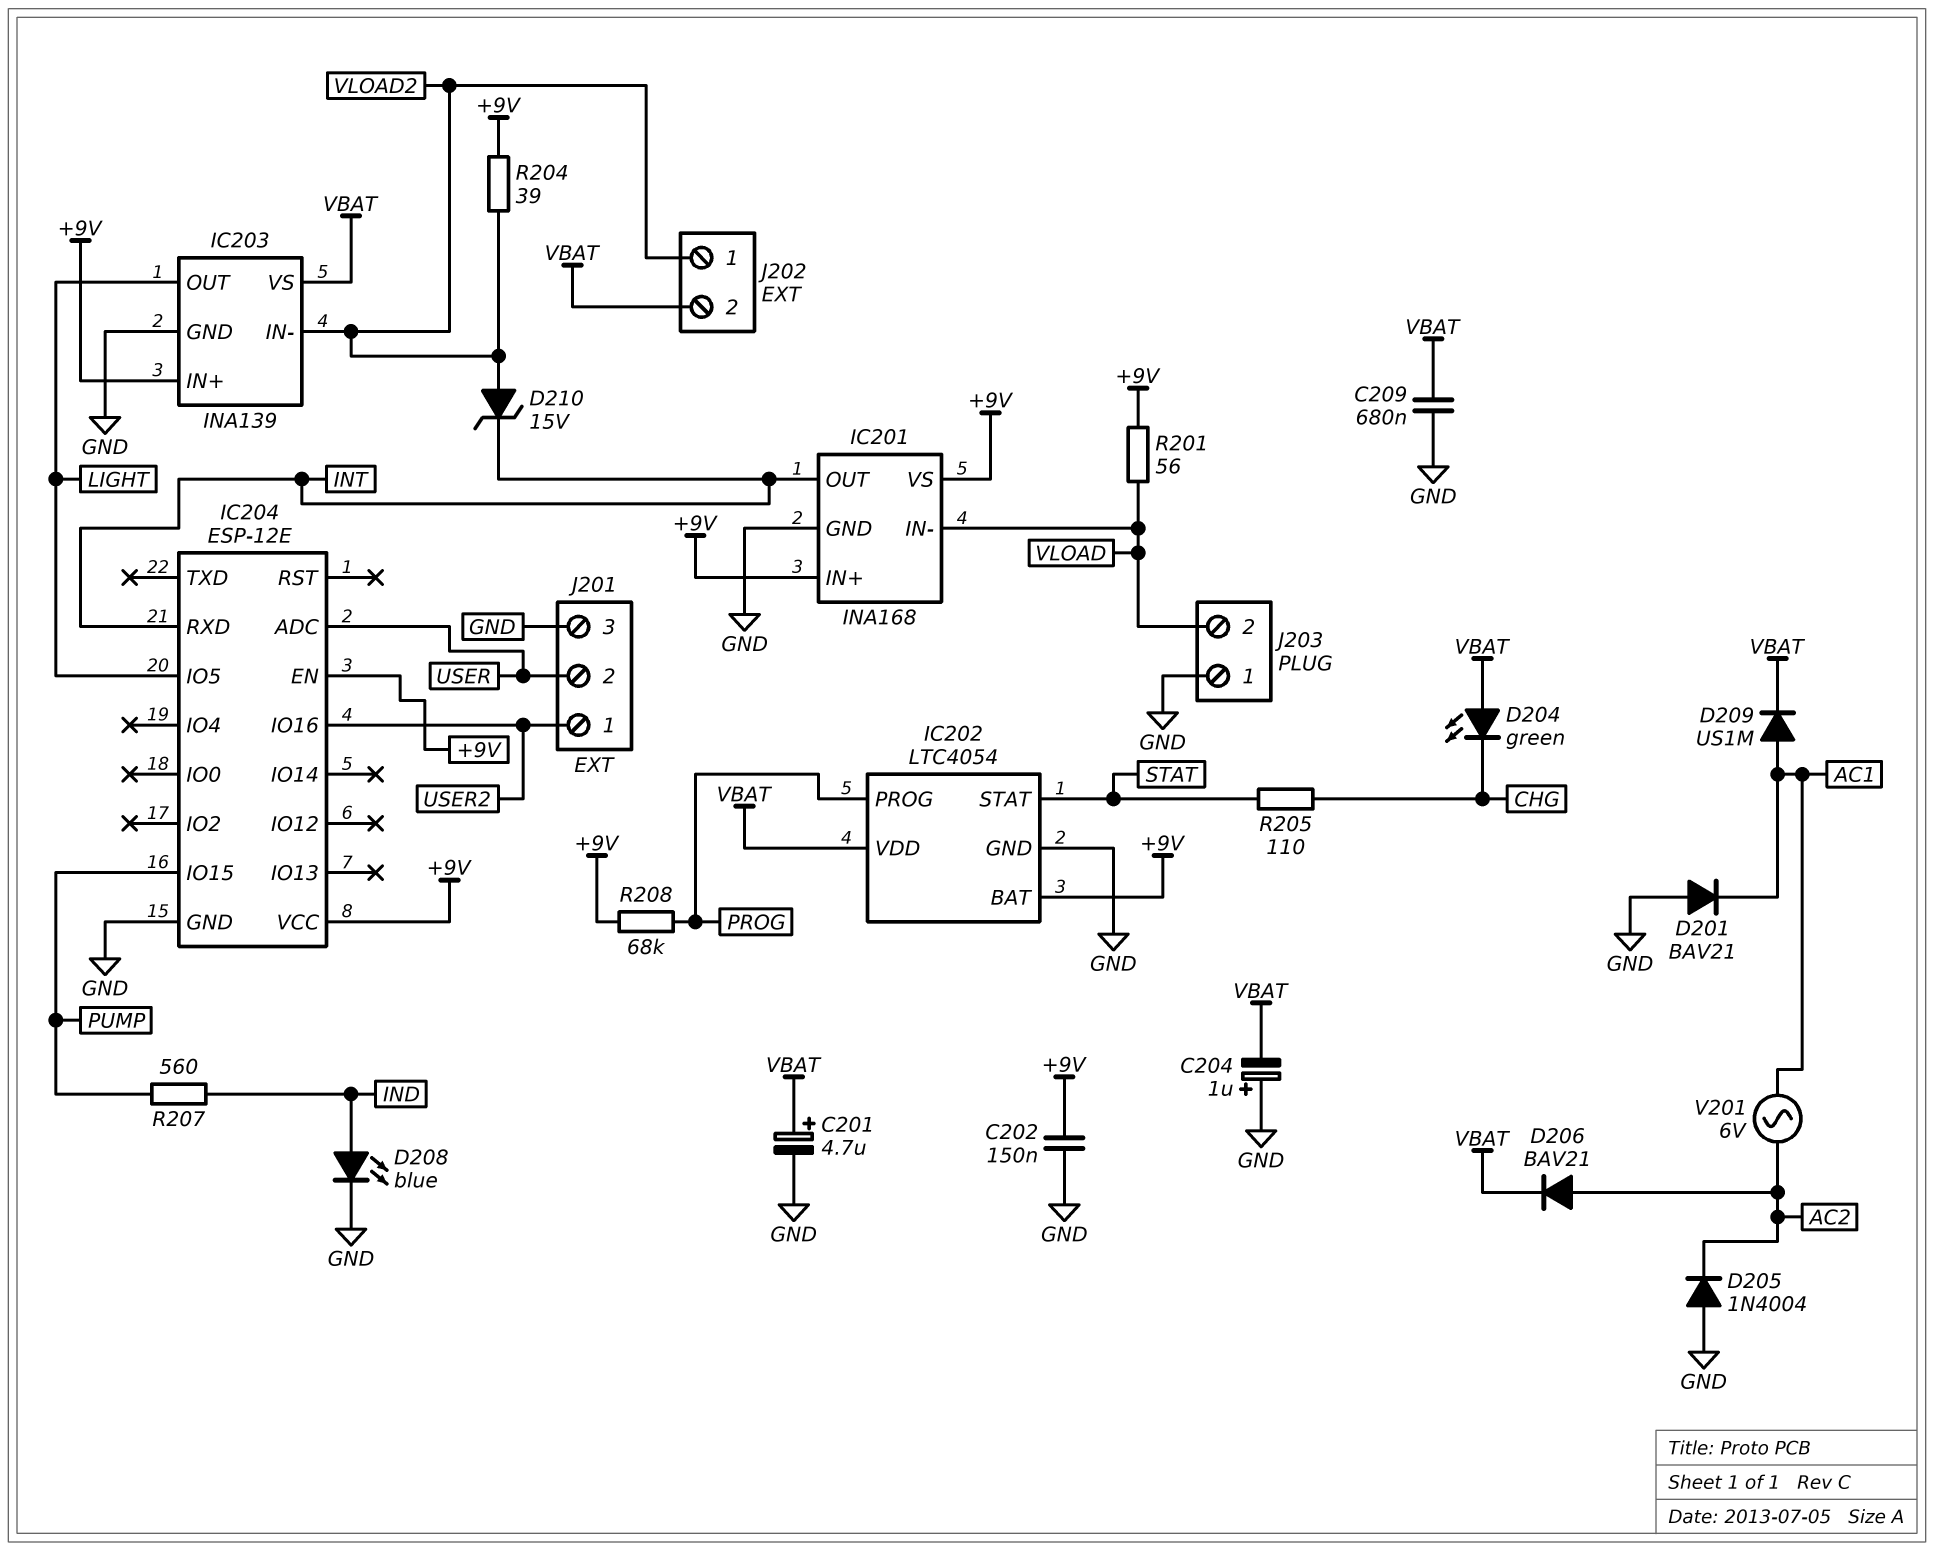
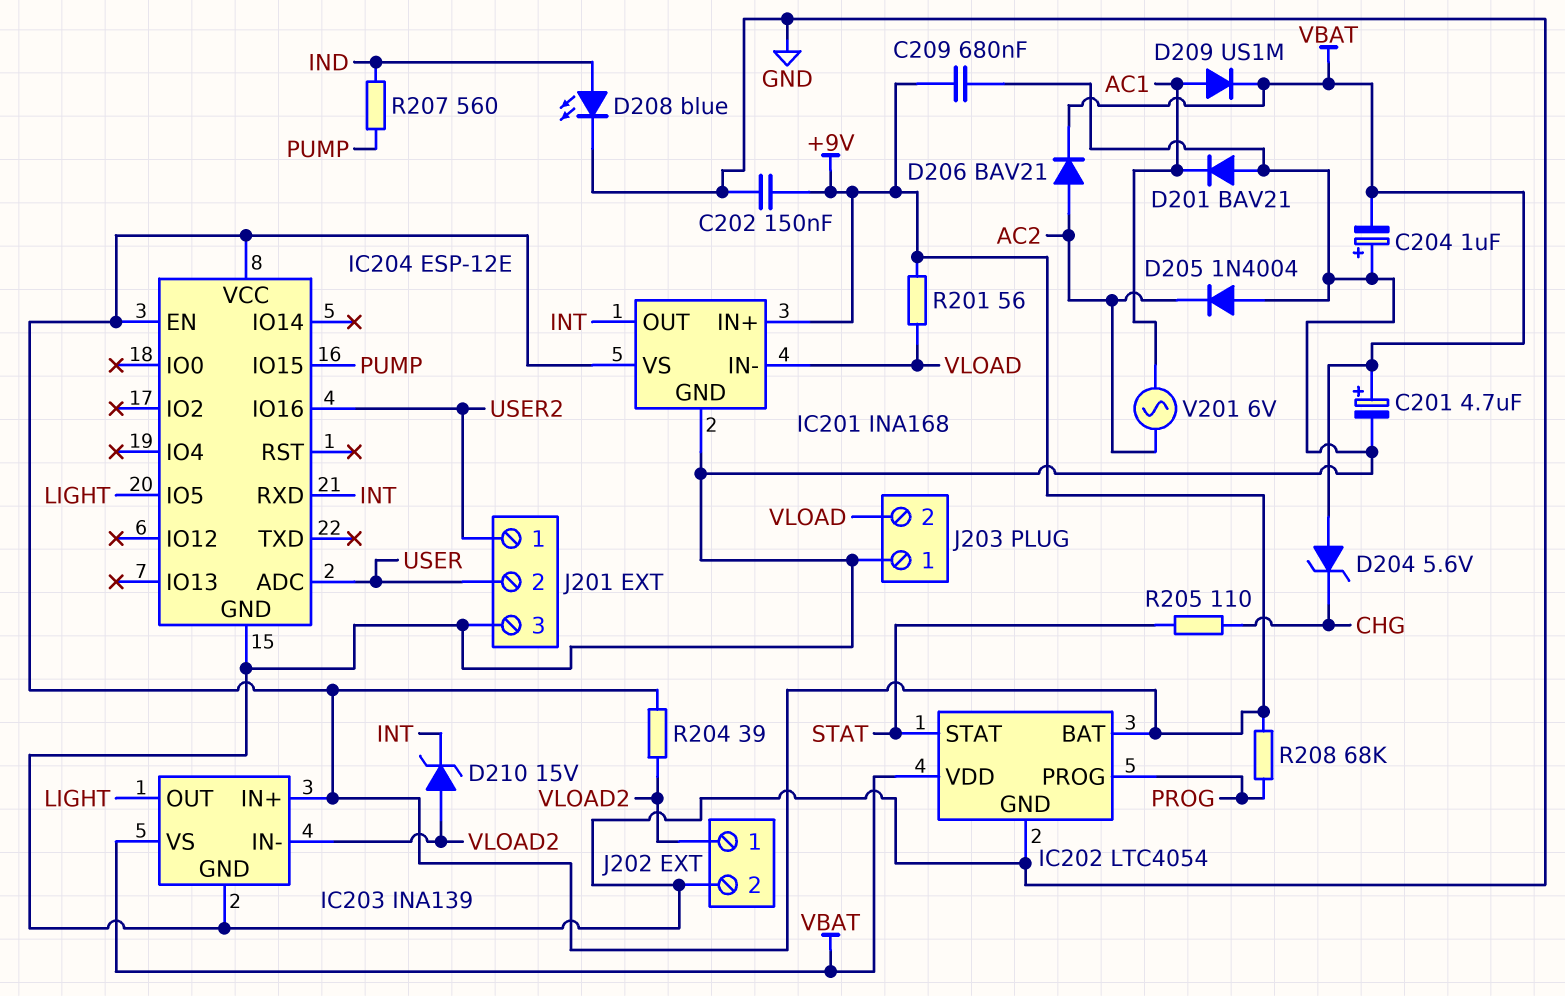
C209: 680nF (GND, VBAT) -> 680nF (+9V, GND)
D204: LED green (A VBAT, K CHG) -> zener 5.6V (A VBAT, K CHG)
J202 pin 2: VBAT -> GND

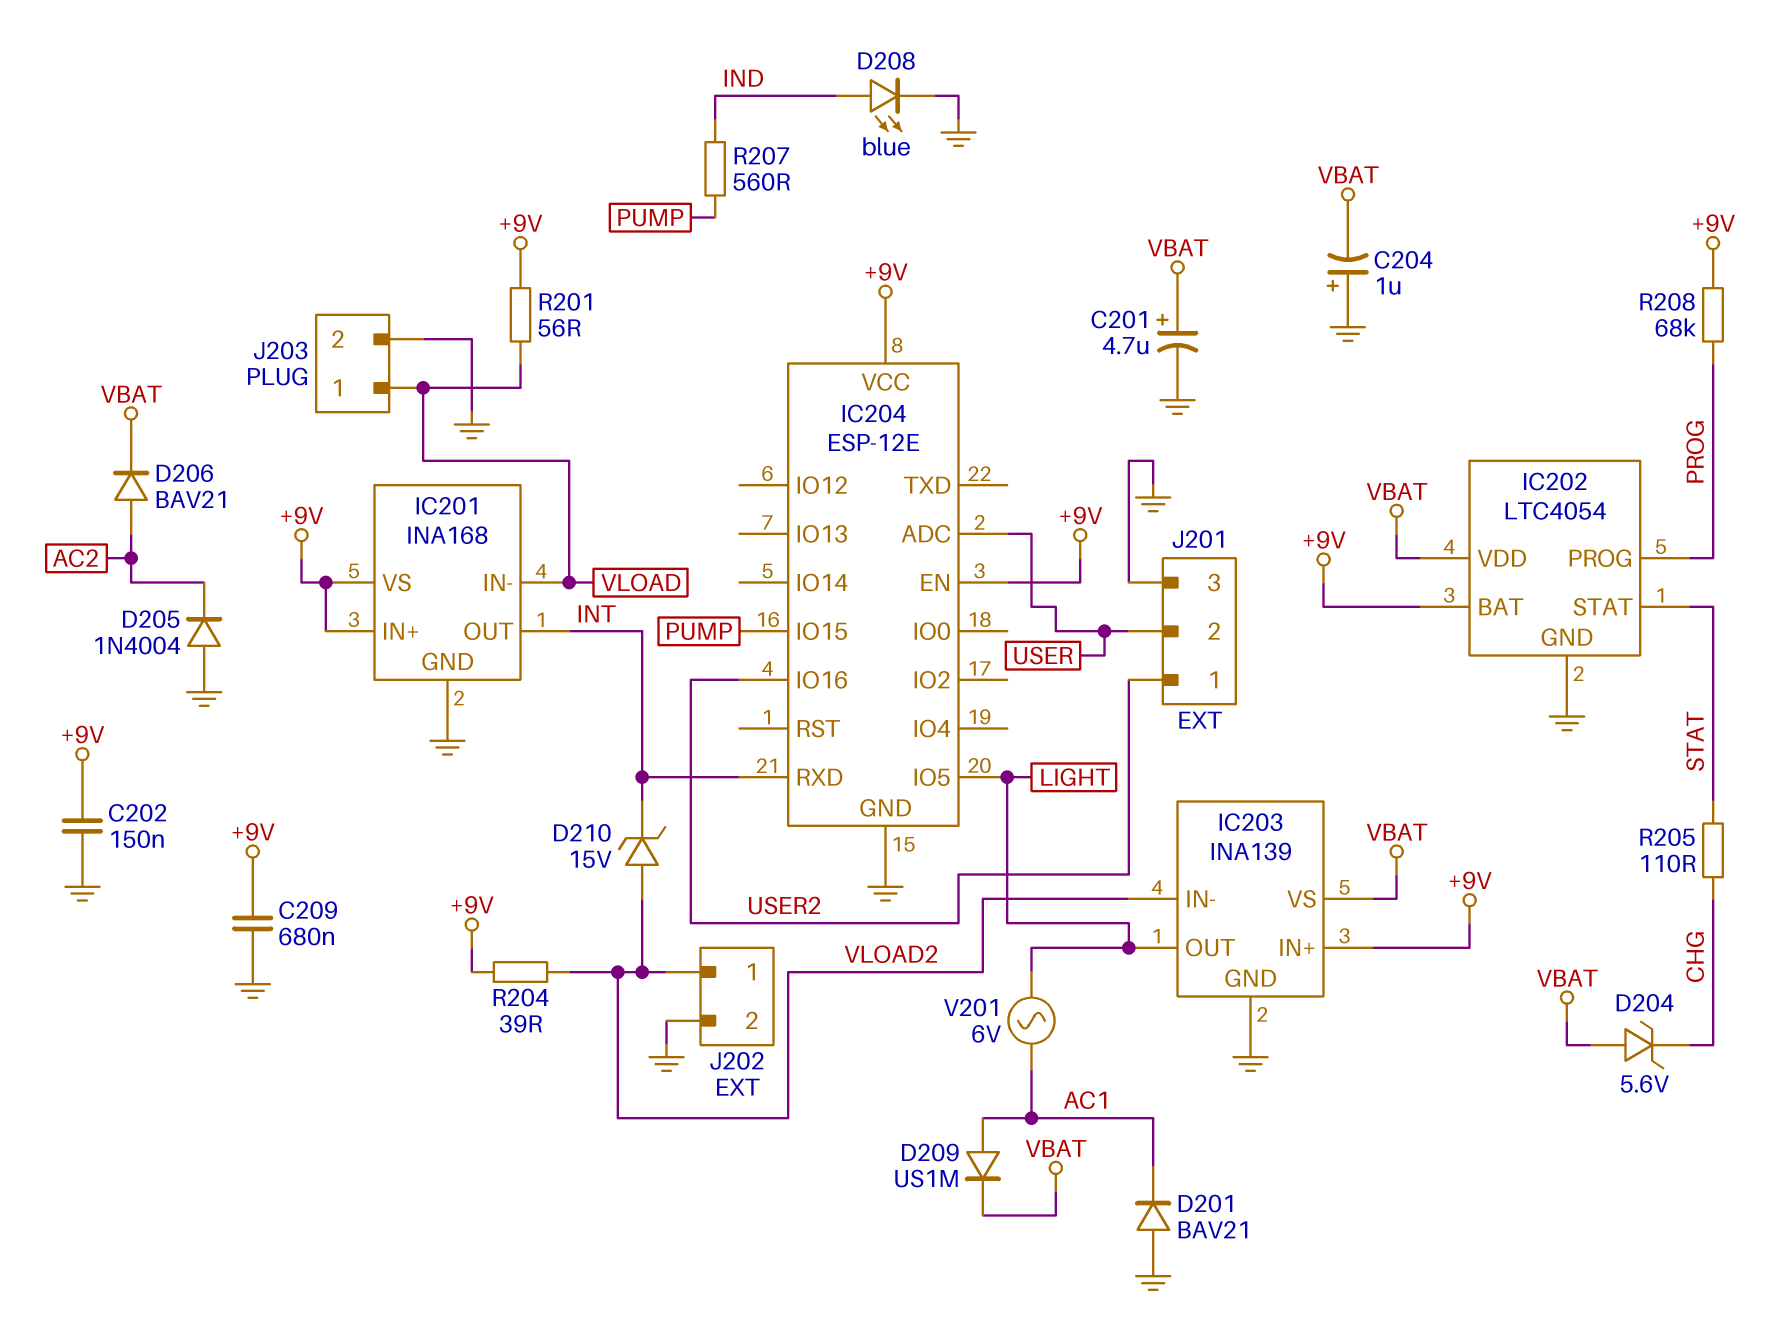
J203 pin 1: GND -> VLOAD
J203 pin 2: VLOAD -> GND
V201: AC 6V (AC1, AC2) -> AC 6V (AC1, LIGHT)

